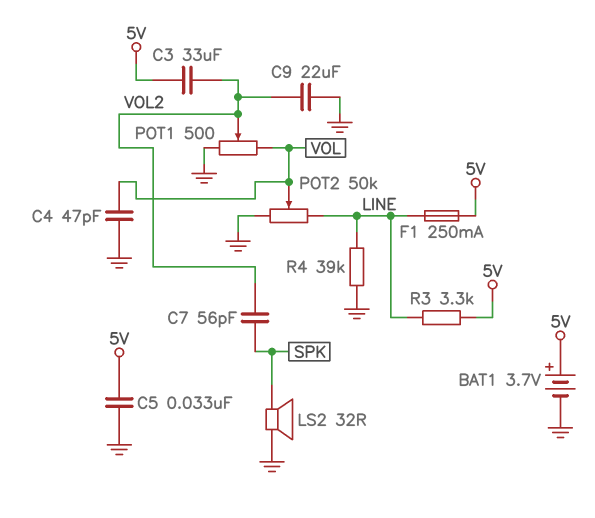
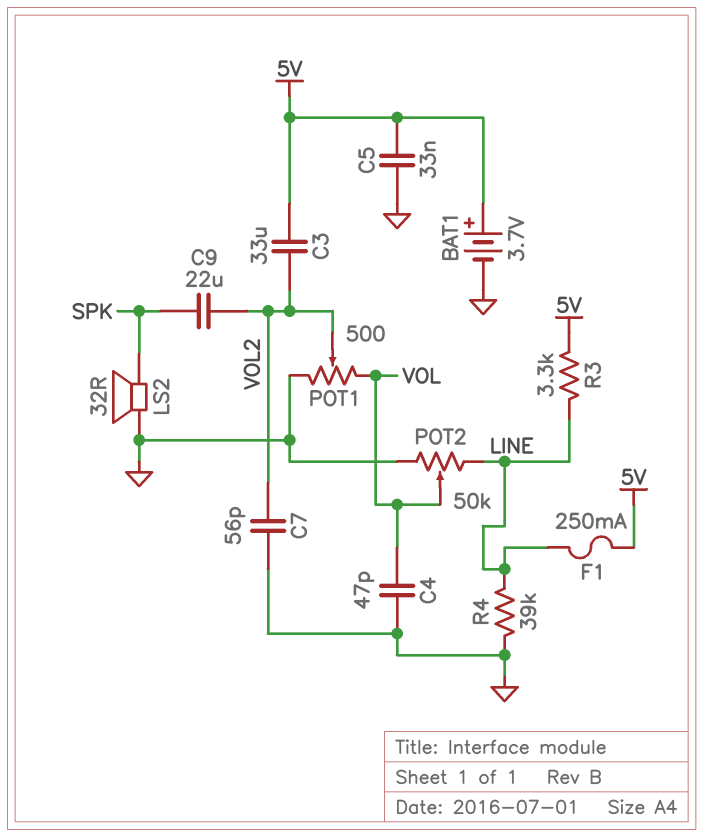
C7: 56pF (SPK, VOL2) -> 56pF (GND, VOL2)
C9: 22uF (GND, VOL2) -> 22uF (SPK, VOL2)

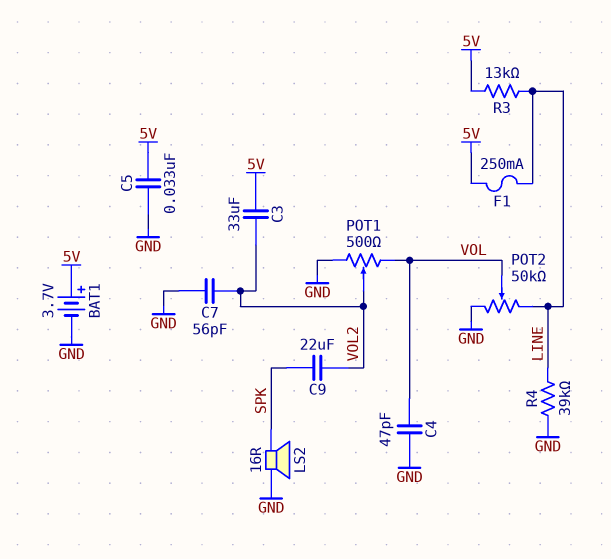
LS2: speaker 32R (GND, SPK) -> speaker 16R (GND, SPK)
R3: 3.3k (5V, LINE) -> 13k (5V, LINE)

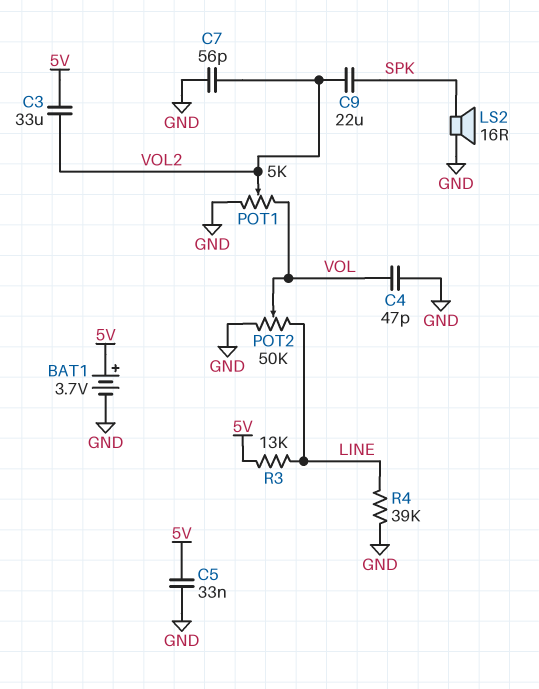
F1: 250mA (5V, LINE) -> none
POT1: 500 (GND, VOL, wiper VOL2) -> 5k (GND, VOL, wiper VOL2)

